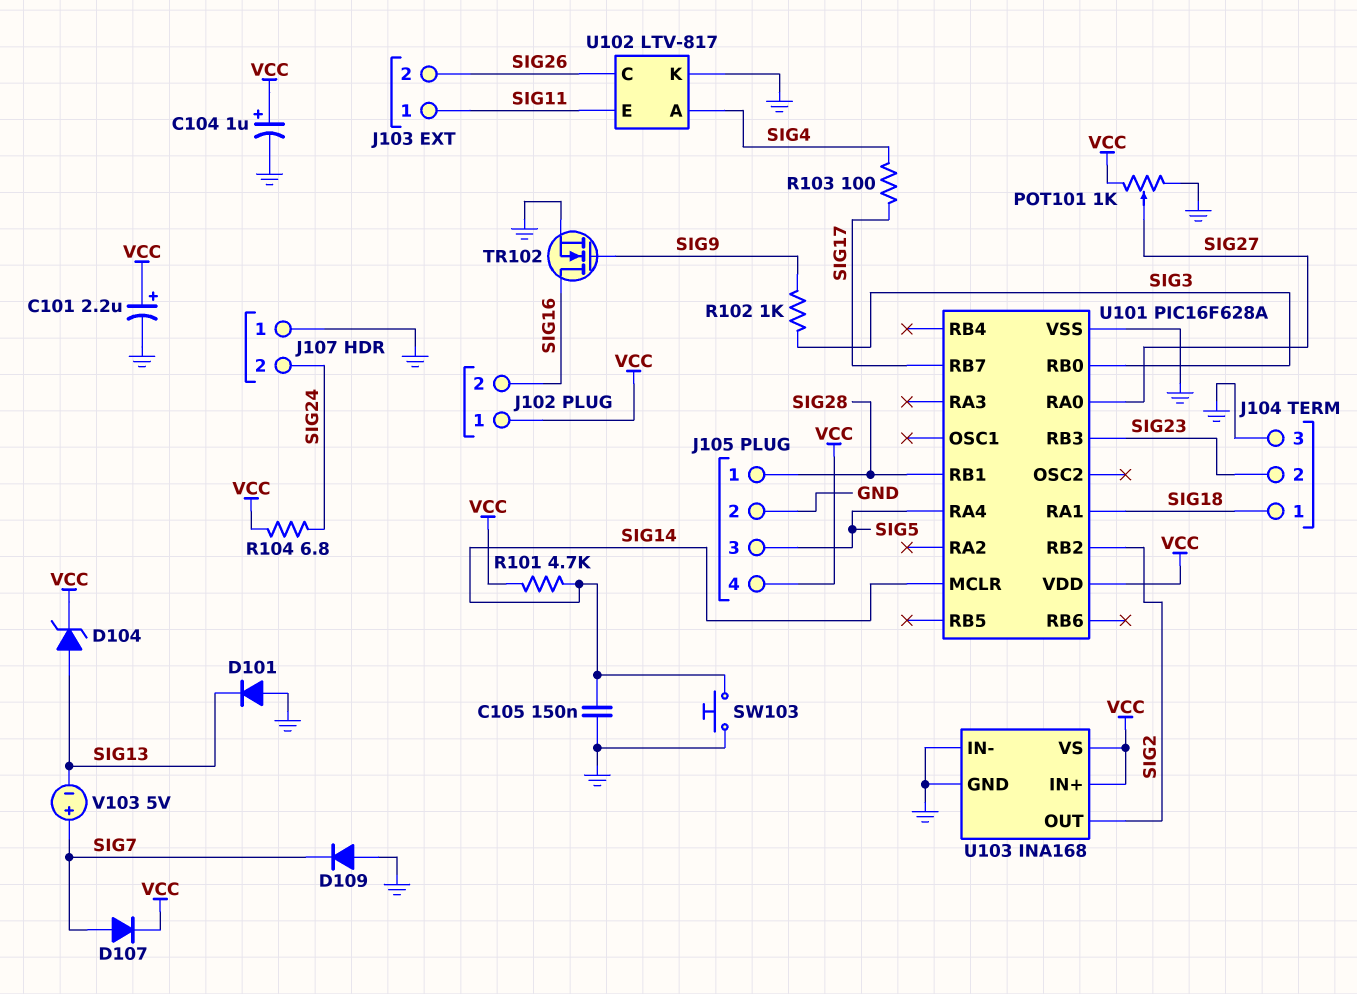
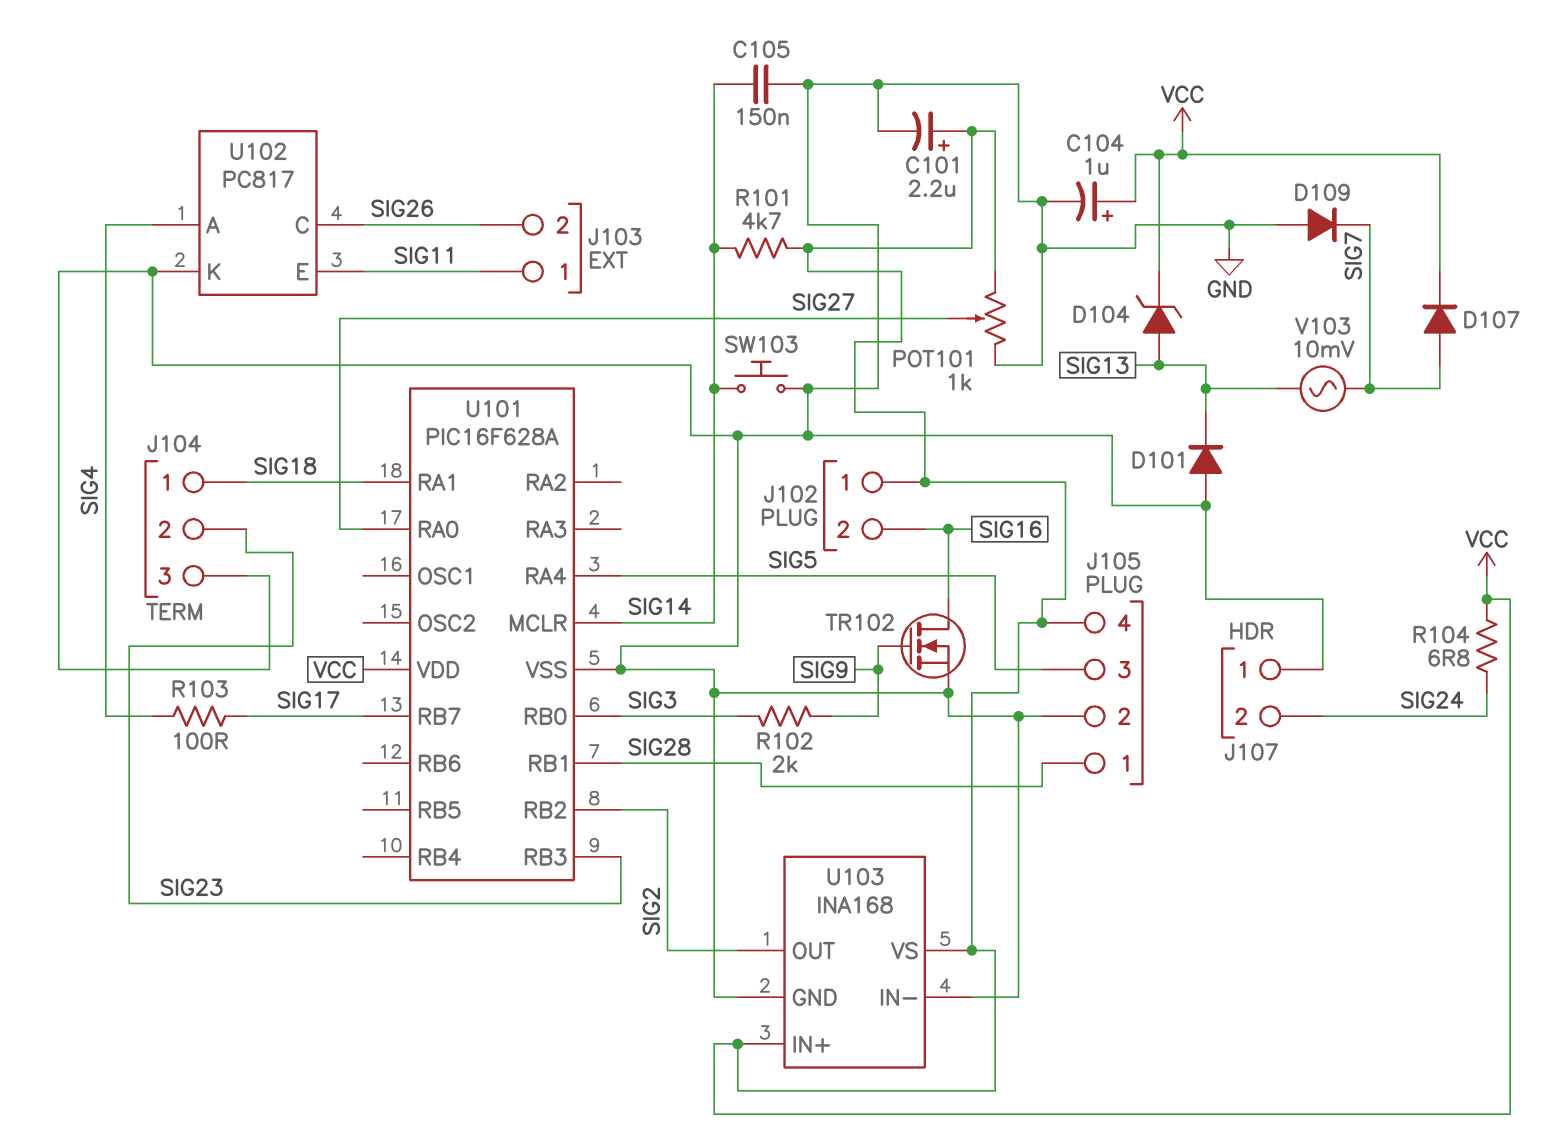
R102: 1k (SIG3, SIG9) -> 2k (SIG3, SIG9)
U102: LTV-817 -> PC817
V103: 5V (plus SIG7, minus SIG13) -> AC 10mV (SIG7, SIG13)

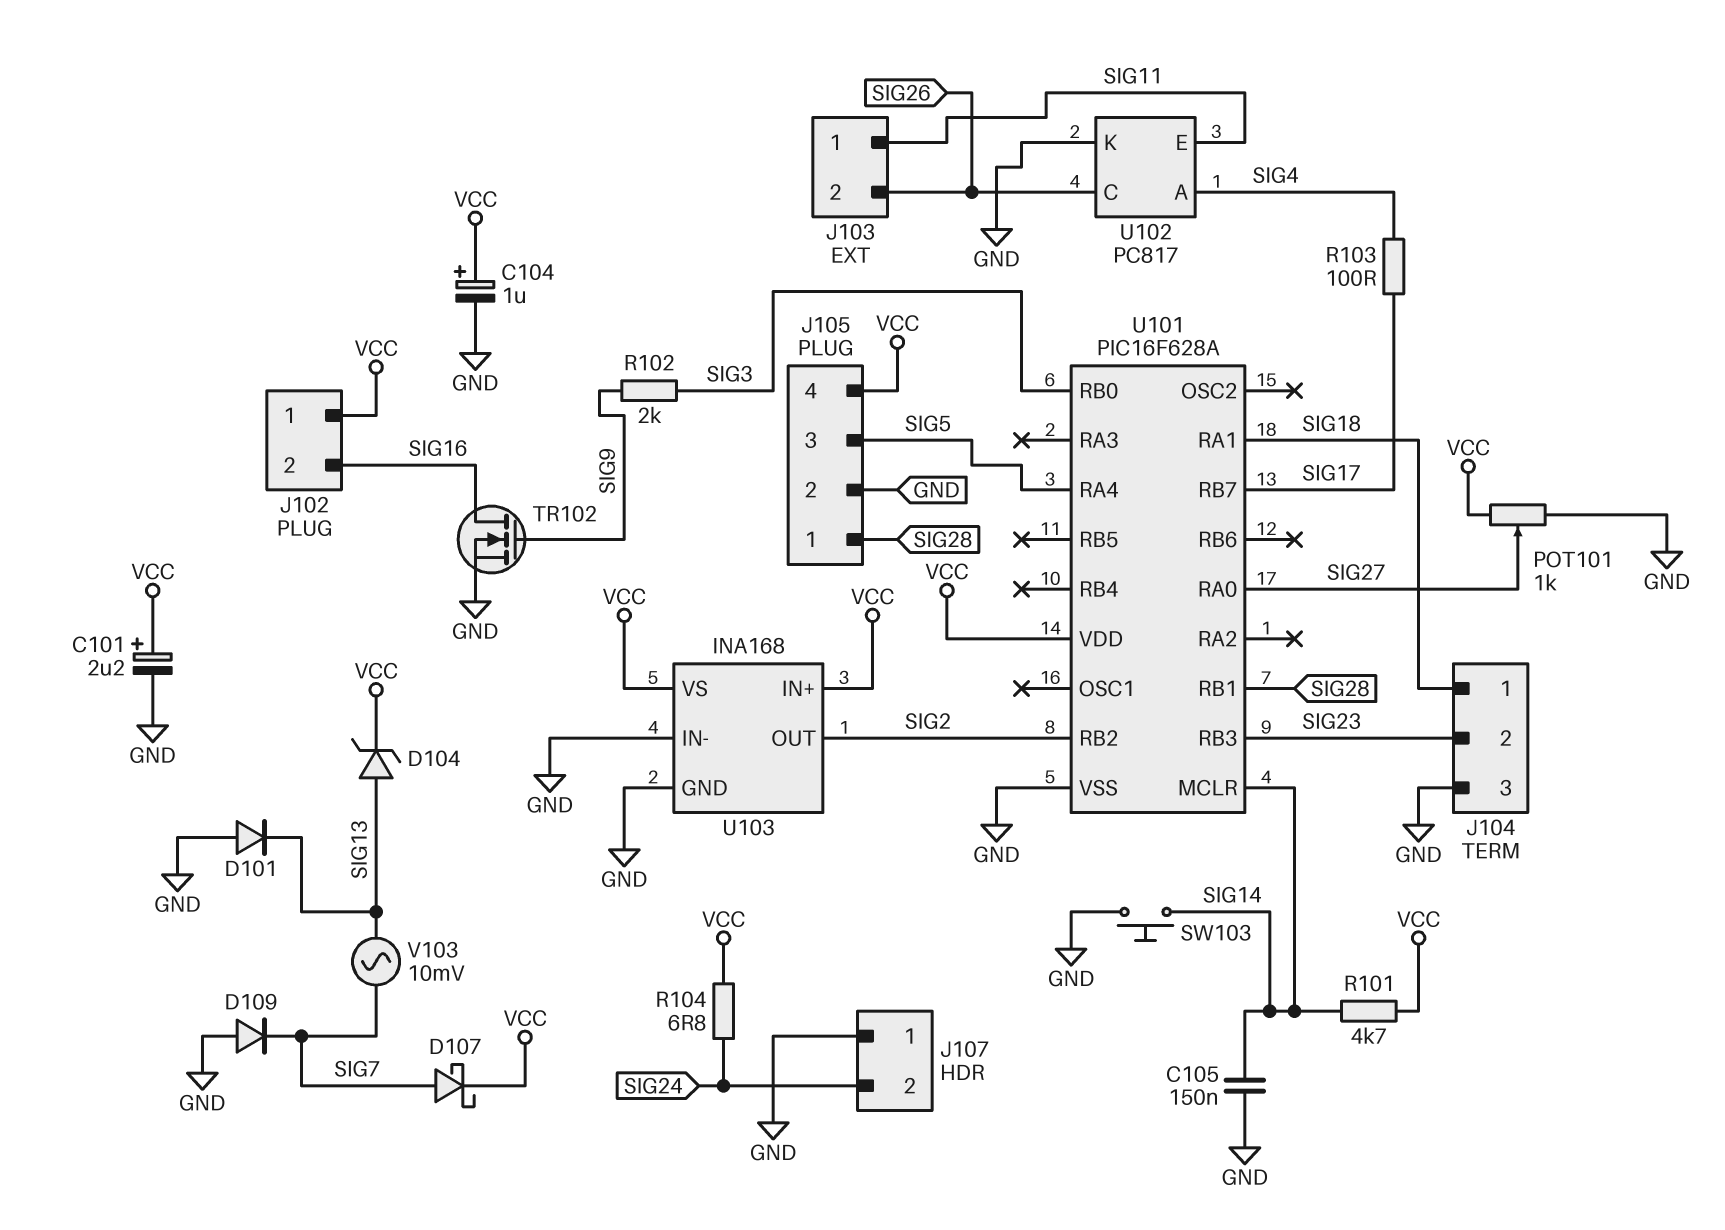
D107: diode (A SIG7, K VCC) -> schottky (A SIG7, K VCC)

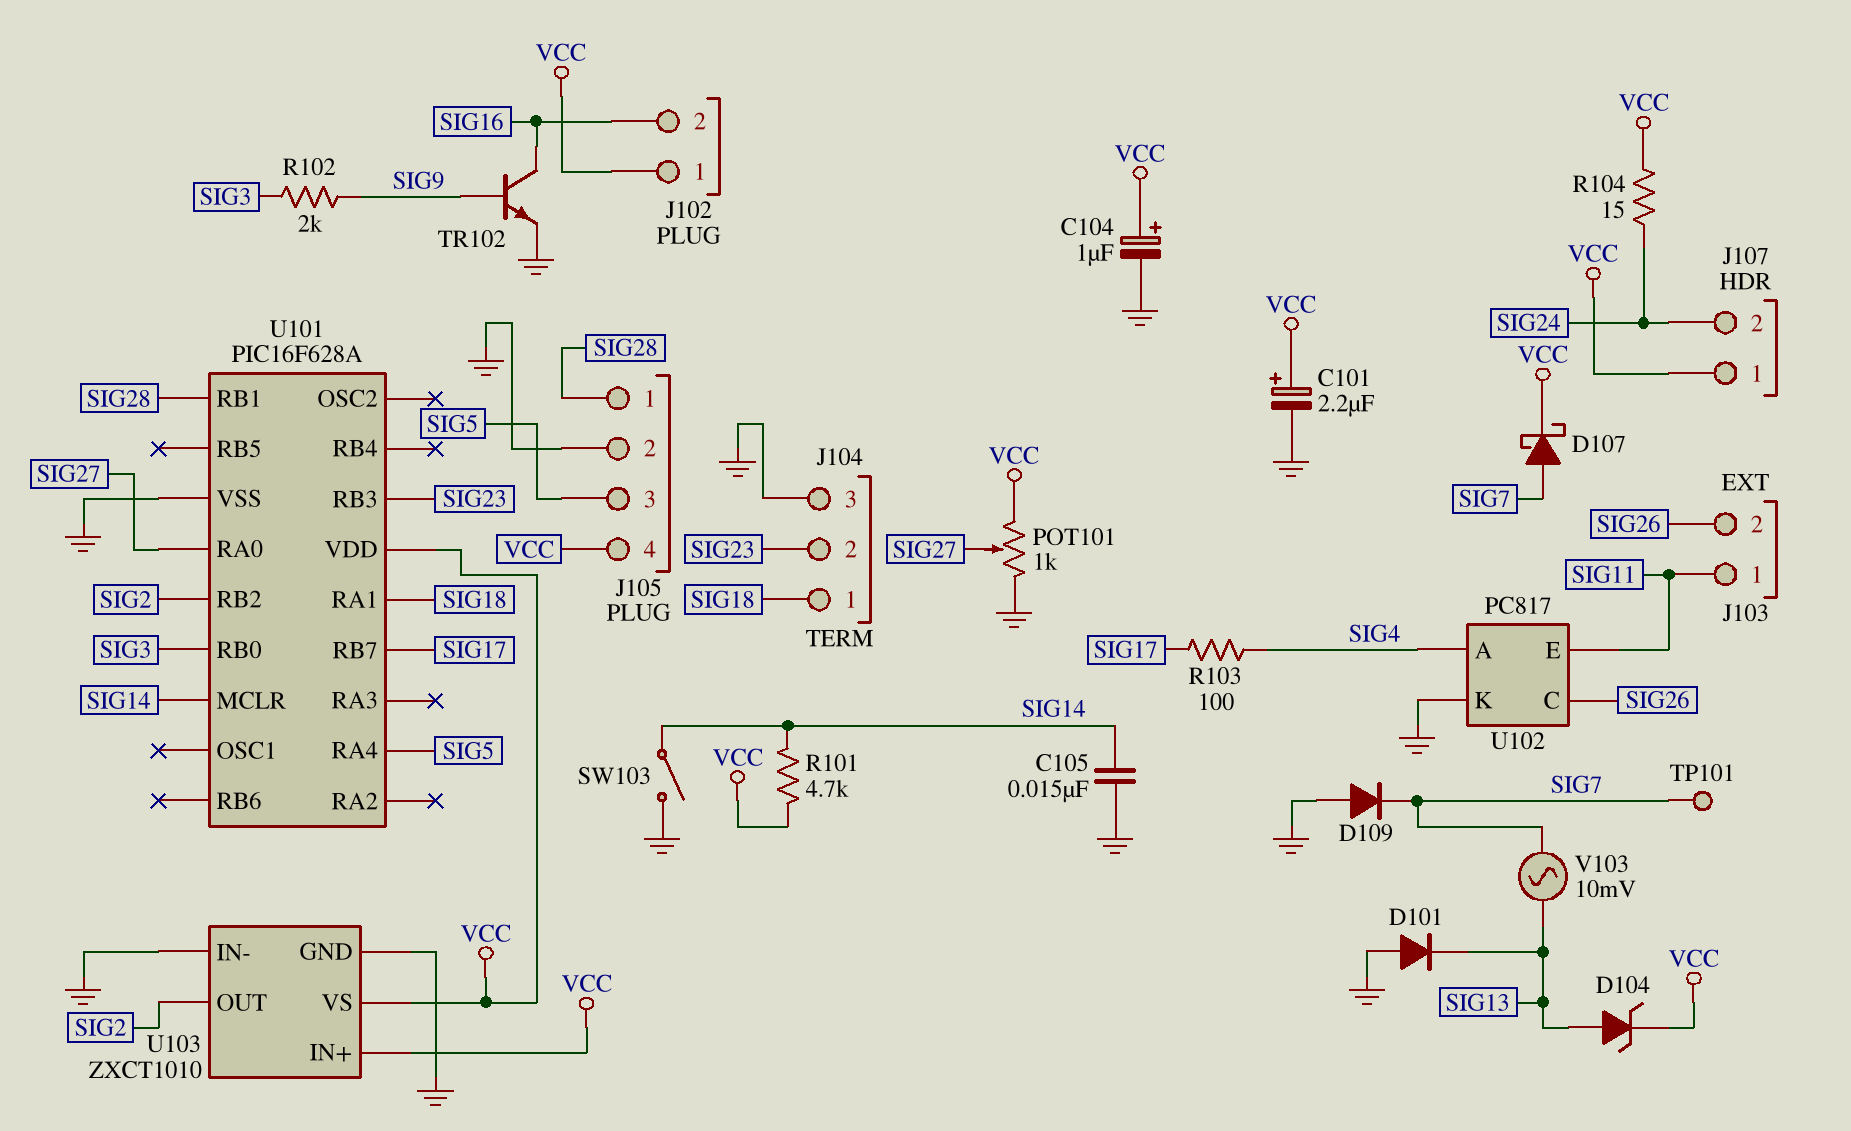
C105: 150nF (GND, SIG14) -> 15nF (GND, SIG14)
J107 pin 1: GND -> VCC
R104: 6.8 (SIG24, VCC) -> 15 (SIG24, VCC)
SW103: button (GND, SIG14) -> switch (GND, SIG14)
TP101: none -> test point (SIG7)
TR102: NMOS (G SIG9, D SIG16, S GND) -> NPN (B SIG9, C SIG16, E GND)
U103: INA168 -> ZXCT1010

